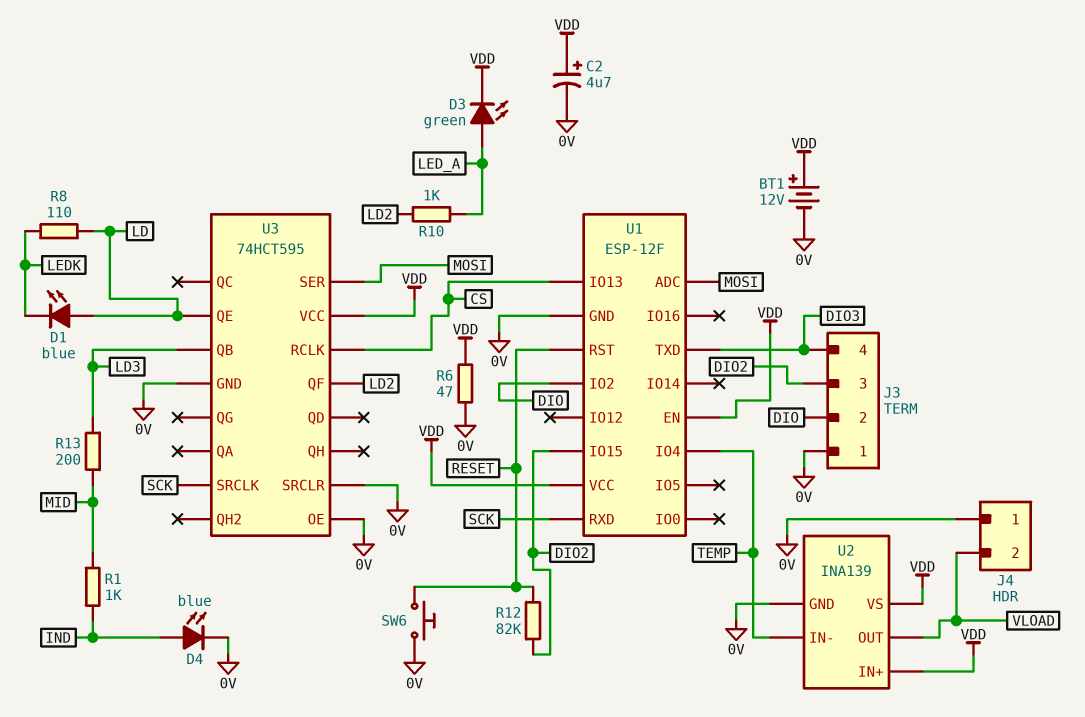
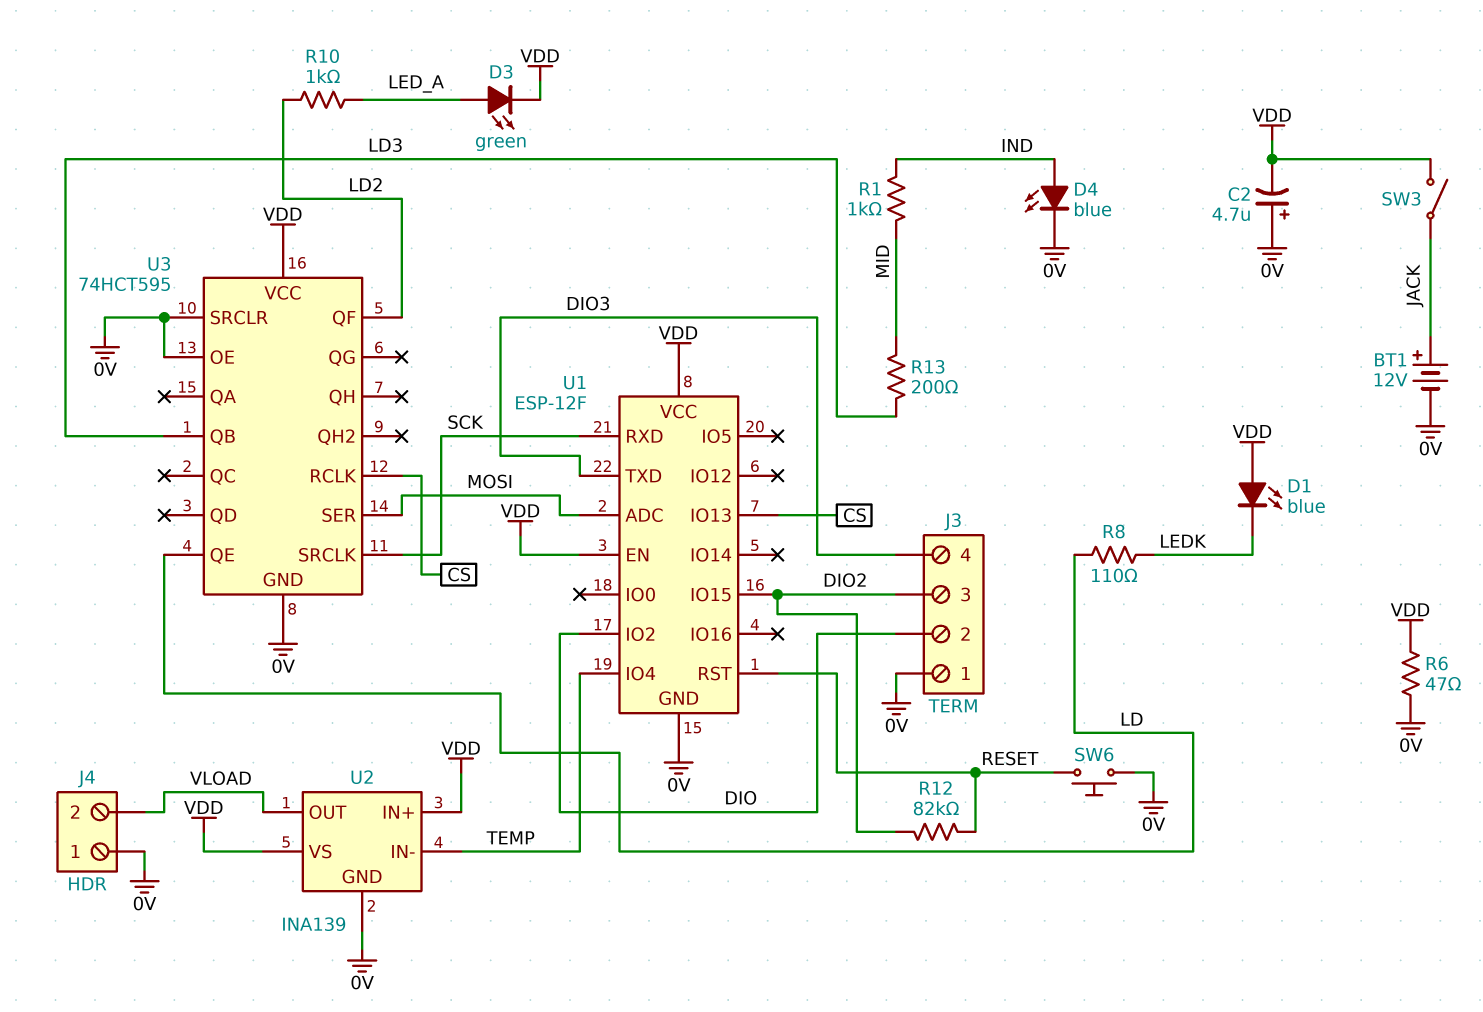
BT1: 12V (plus VDD, minus 0V) -> 12V (plus JACK, minus 0V)
C2: 4.7uF (plus VDD, minus 0V) -> 4.7uF (plus 0V, minus VDD)
D1: LED blue (A LD, K LEDK) -> LED blue (A VDD, K LEDK)
SW3: none -> switch (JACK, VDD)

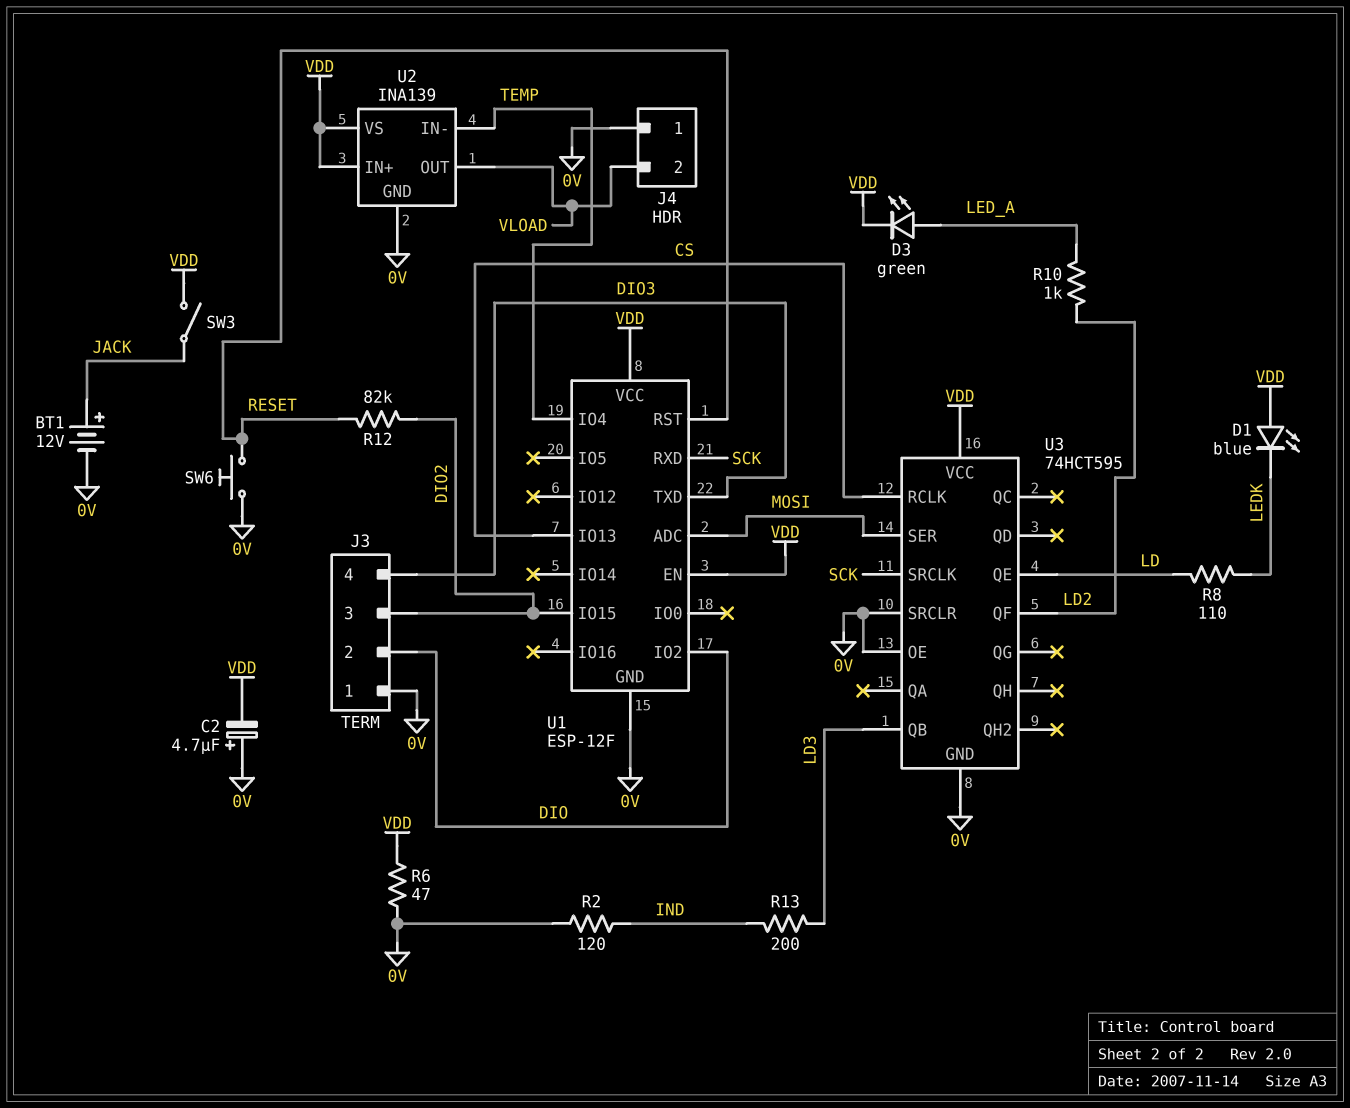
D4: LED blue (A IND, K 0V) -> none
R1: 1k (IND, MID) -> none
R2: none -> 120 (0V, IND)
R13: 200 (LD3, MID) -> 200 (IND, LD3)

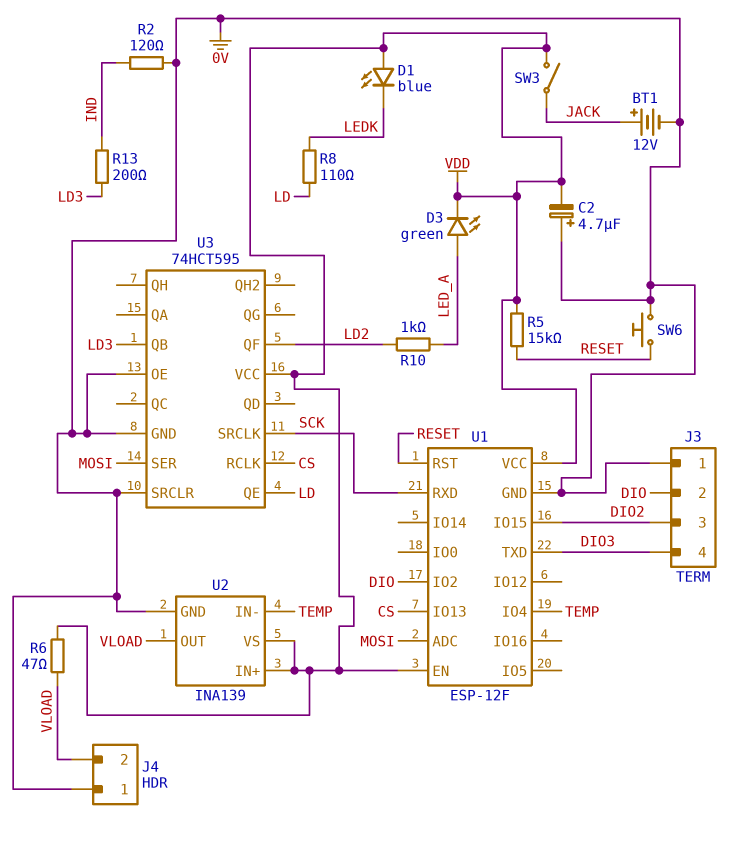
R5: none -> 15k (RESET, VDD)
R6: 47 (0V, VDD) -> 47 (VDD, VLOAD)
R12: 82k (DIO2, RESET) -> none

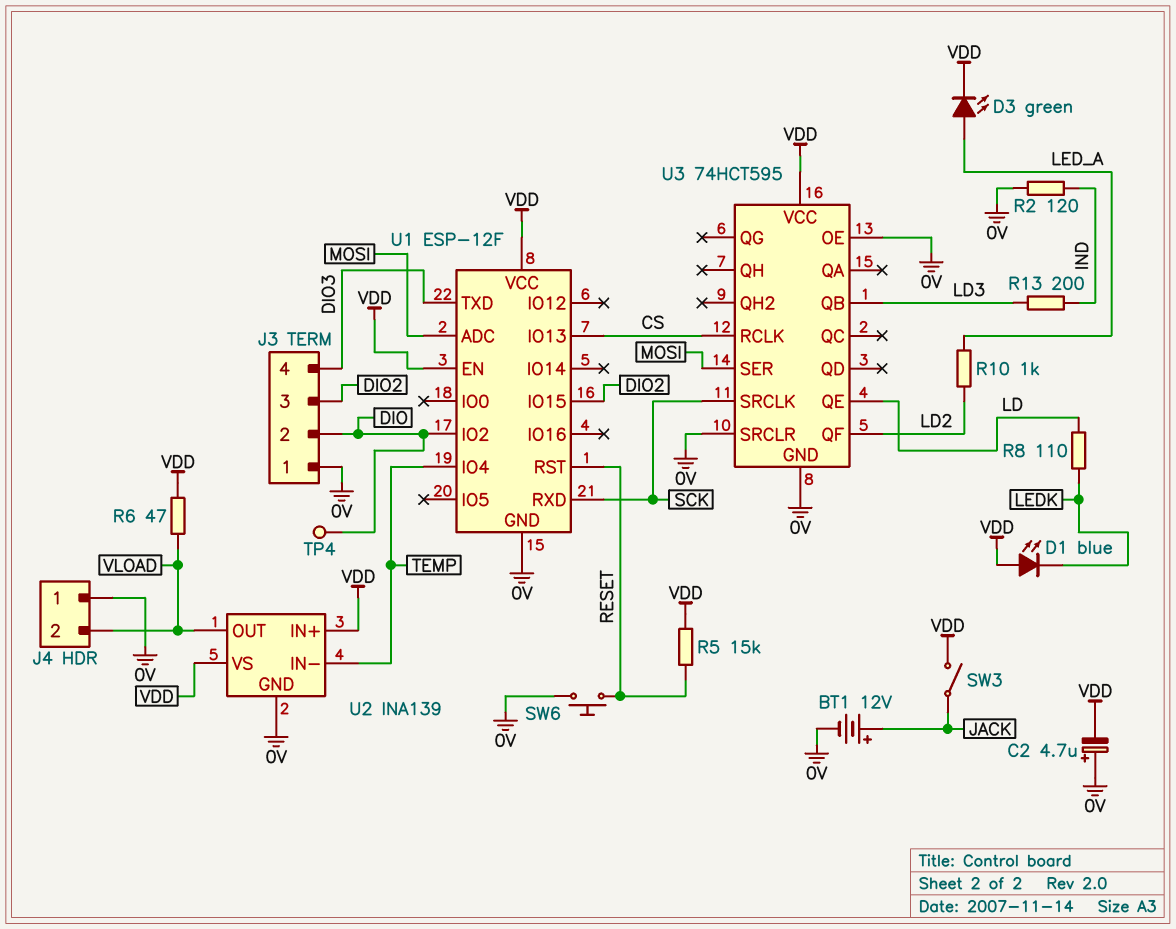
TP4: none -> test point (DIO)

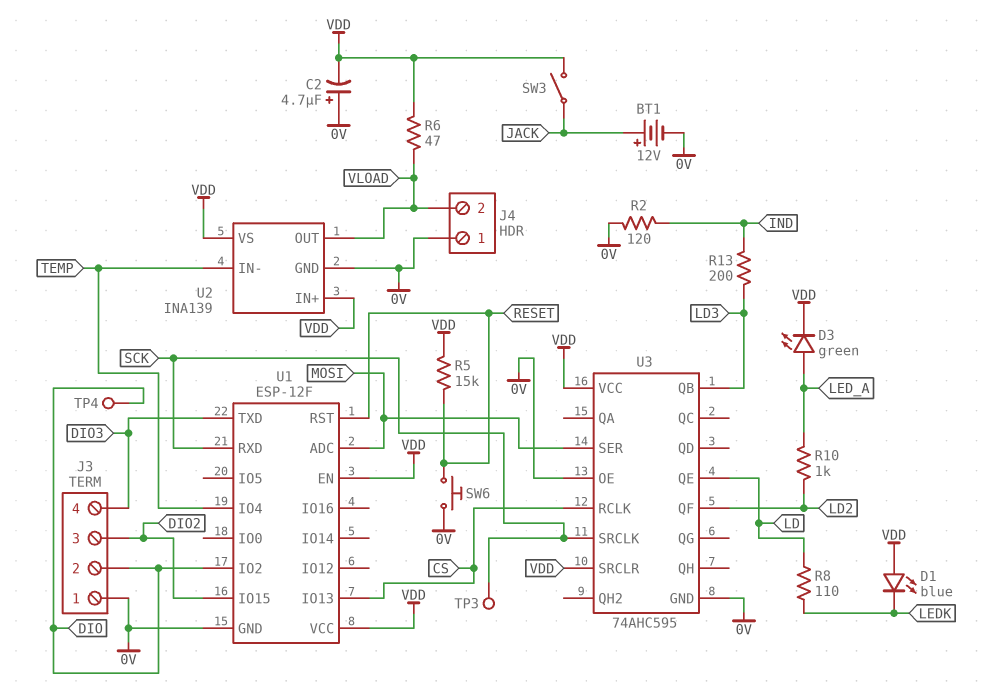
TP3: none -> test point (SCK)
U3: 74HCT595 -> 74AHC595
U3 pin SRCLR: 0V -> VDD

